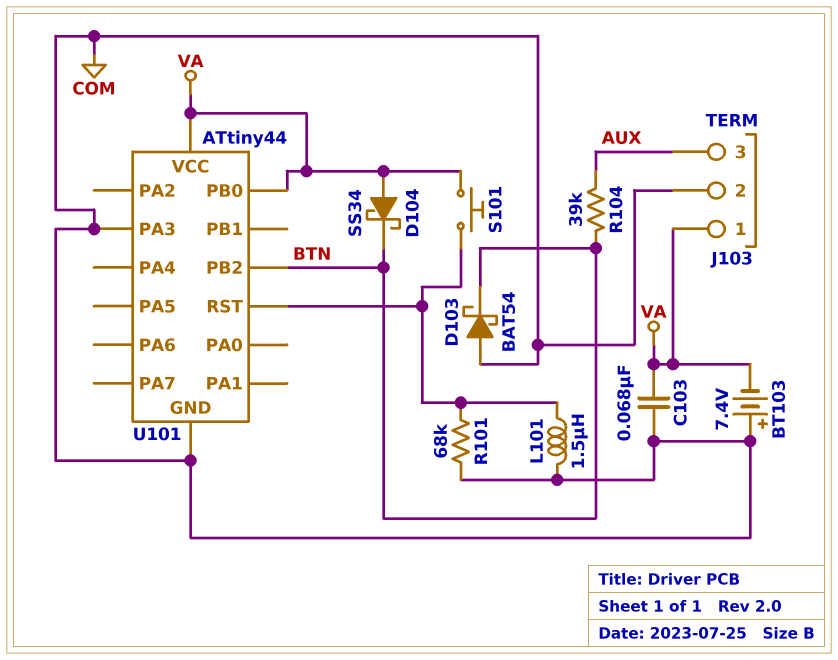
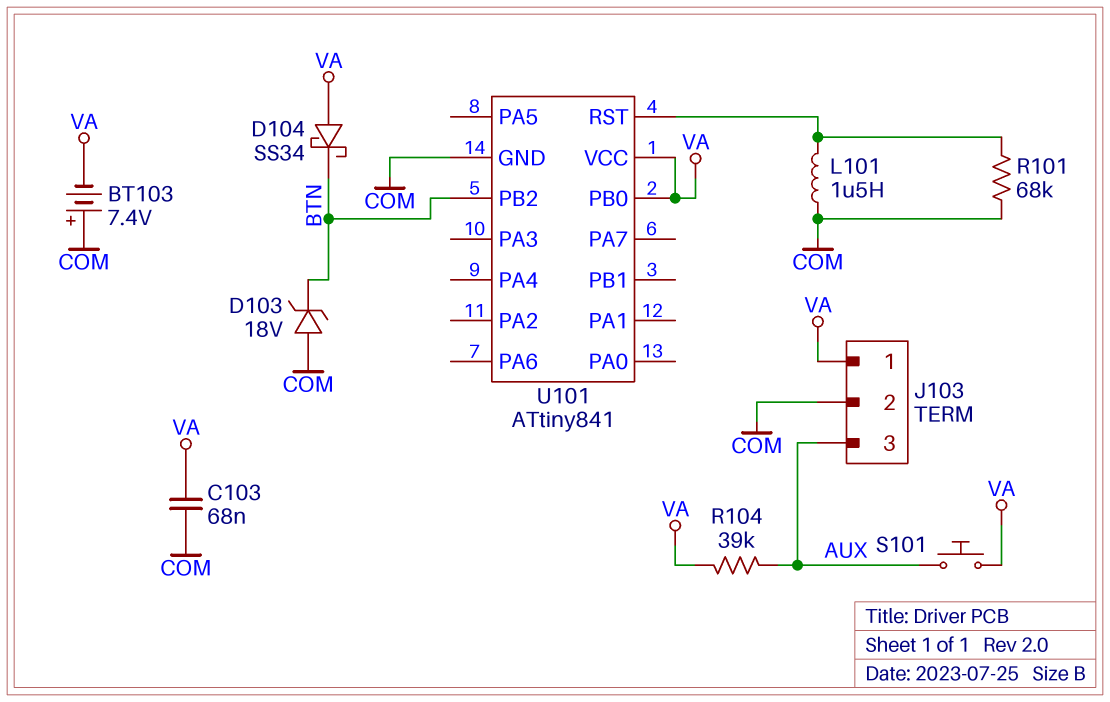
D103: schottky BAT54 (A COM, K BTN) -> zener 18V (A COM, K BTN)
R104: 39k (AUX, BTN) -> 39k (AUX, VA)
S101: button (U101/RST, VA) -> button (AUX, VA)
U101: ATtiny44 -> ATtiny841
U101 pin PA3: COM -> none

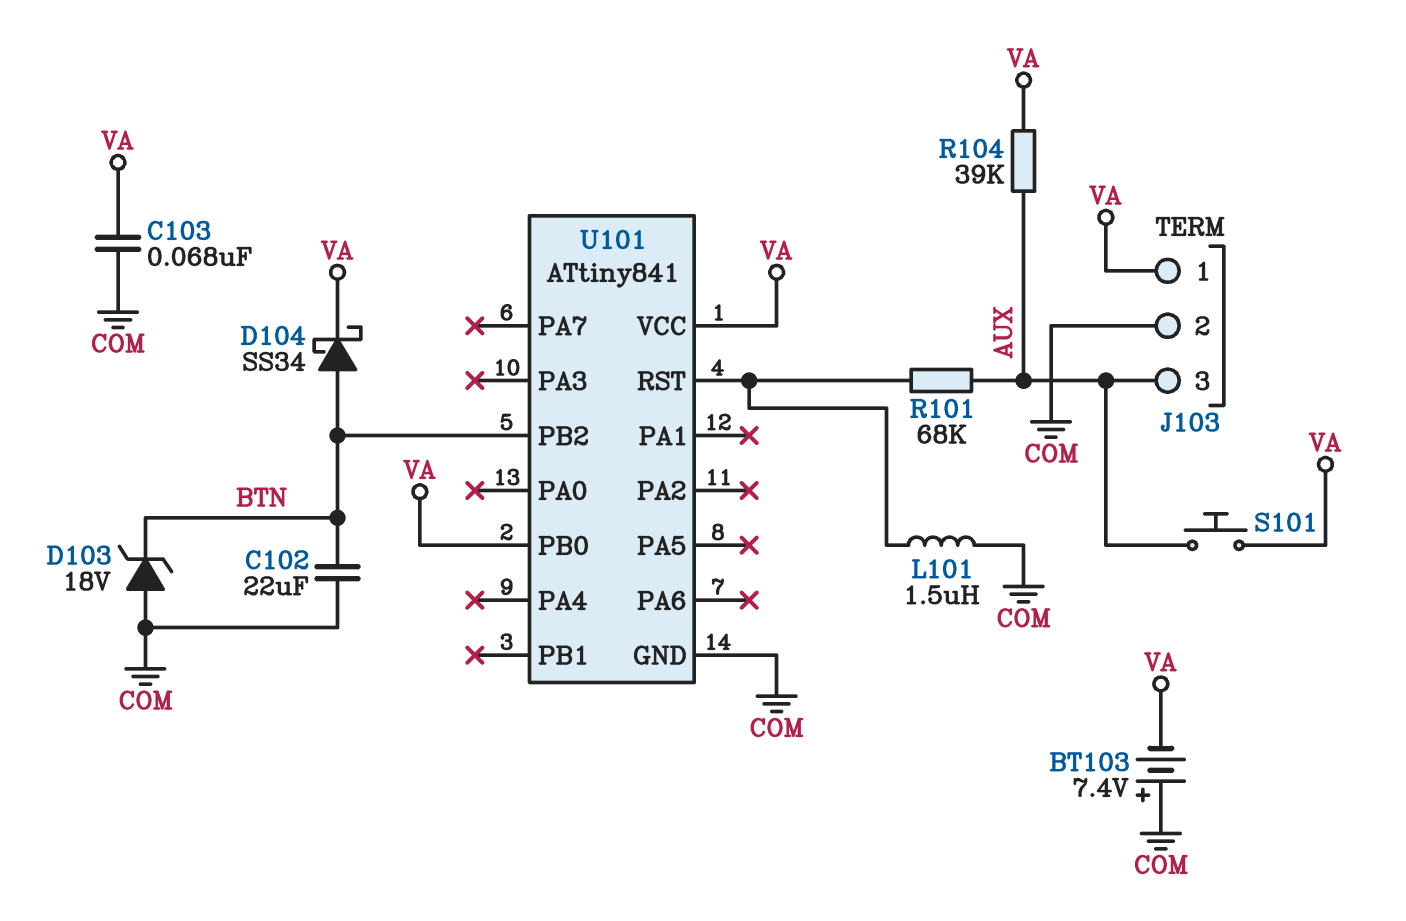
C102: none -> 22uF (BTN, COM)
D104: schottky SS34 (A VA, K BTN) -> schottky SS34 (A BTN, K VA)
R101: 68k (COM, U101/RST) -> 68k (AUX, U101/RST)

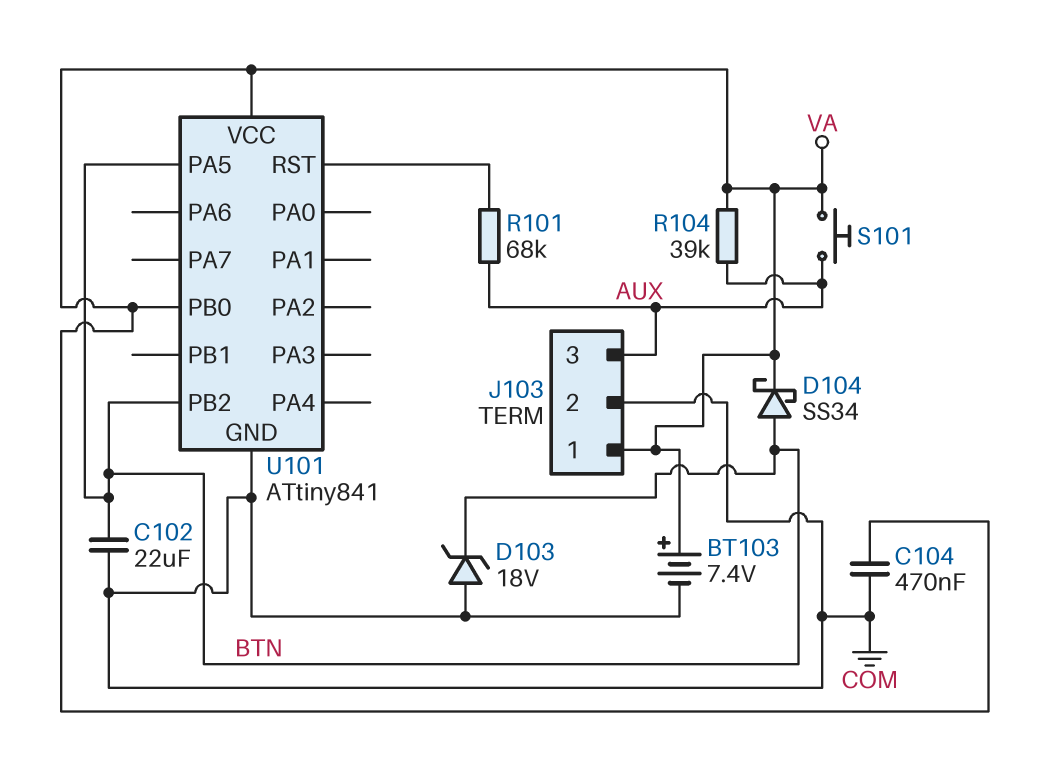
BT103: 7.4V (plus COM, minus VA) -> 7.4V (plus VA, minus COM)
C103: 68nF (COM, VA) -> none
C104: none -> 470nF (COM, VA)
L101: 1.5uH (COM, U101/RST) -> none
U101 pin PA5: none -> BTN

